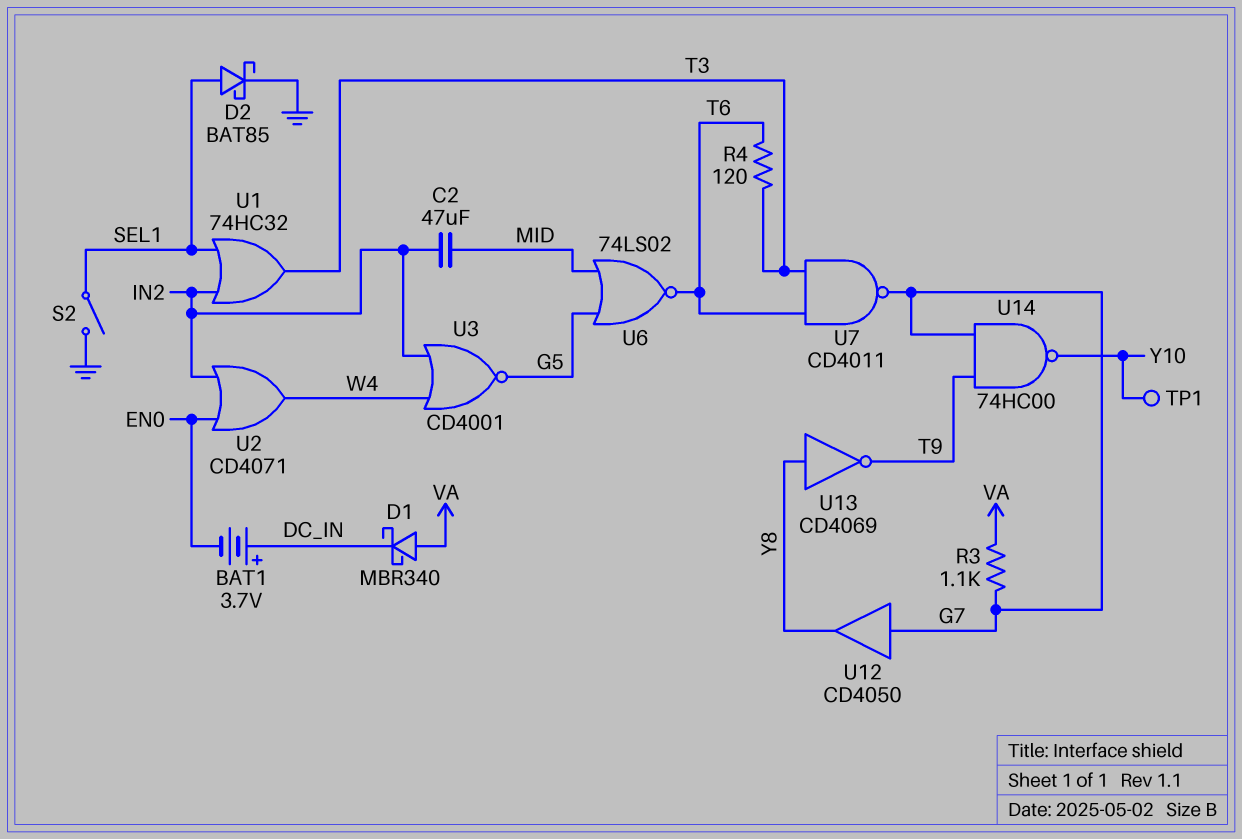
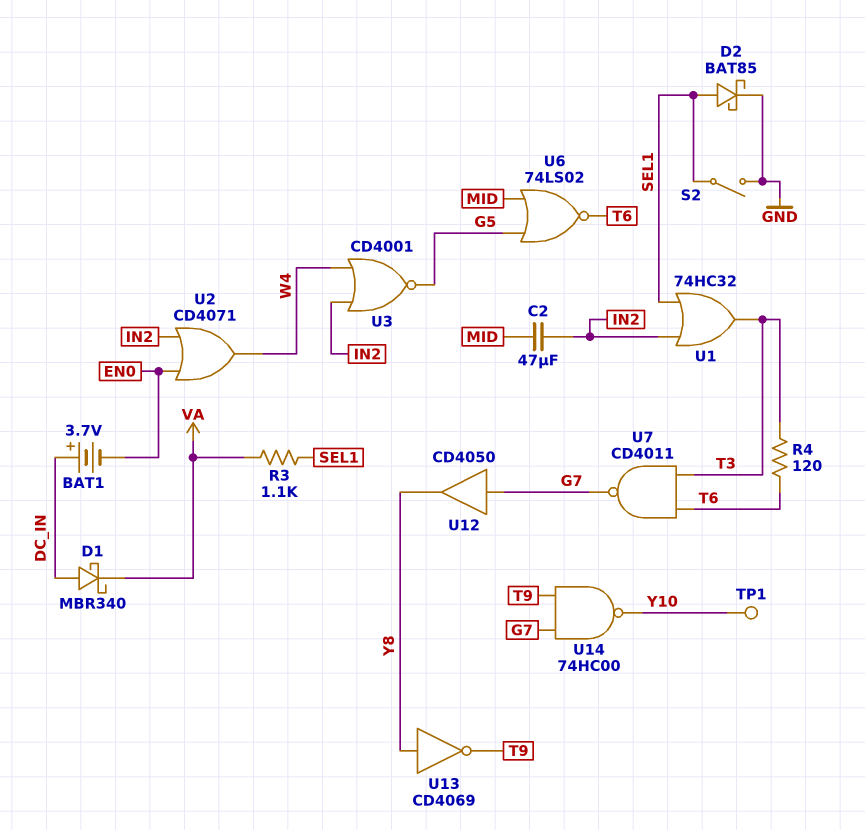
D1: schottky MBR340 (A VA, K DC_IN) -> schottky MBR340 (A DC_IN, K VA)
R3: 1.1k (G7, VA) -> 1.1k (SEL1, VA)

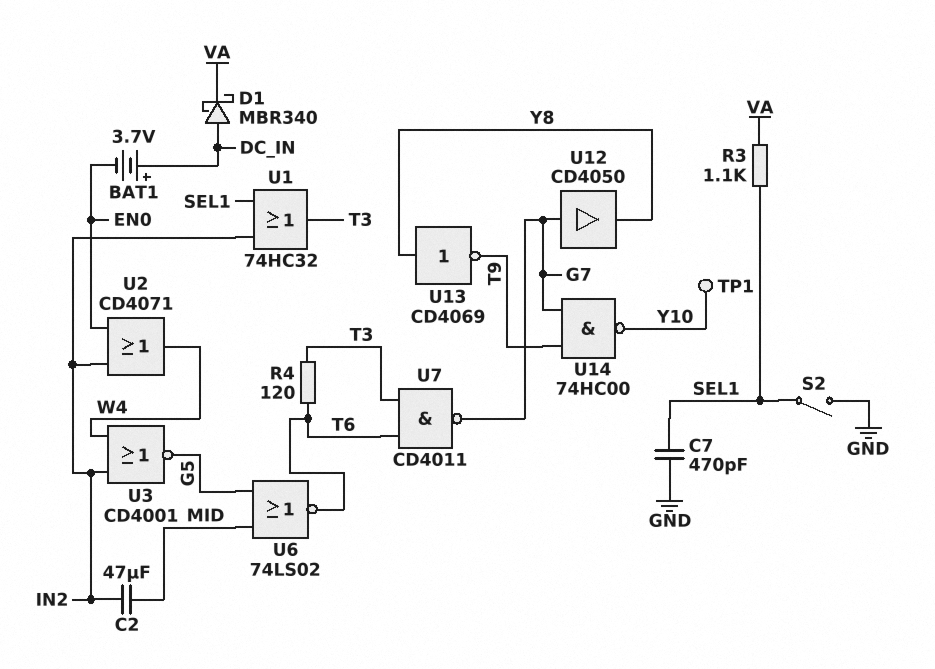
C7: none -> 470pF (GND, SEL1)
D2: schottky BAT85 (A SEL1, K GND) -> none

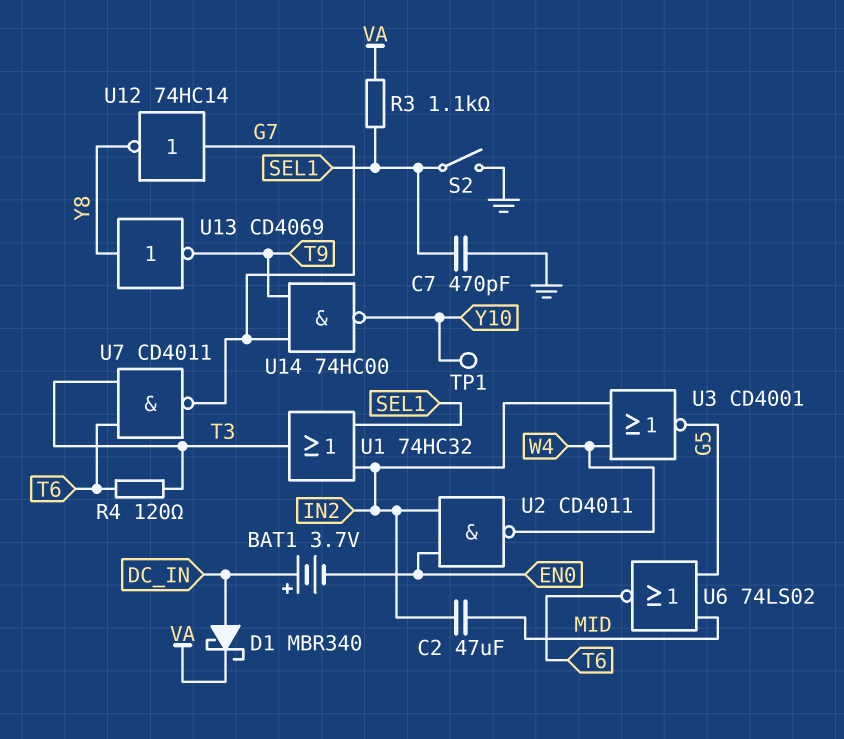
U2: OR CD4071 (in EN0, in IN2, out W4) -> NAND CD4011 (in EN0, in IN2, out W4)
U12: buffer CD4050 (in G7, out Y8) -> NOT 74HC14 (in G7, out Y8)

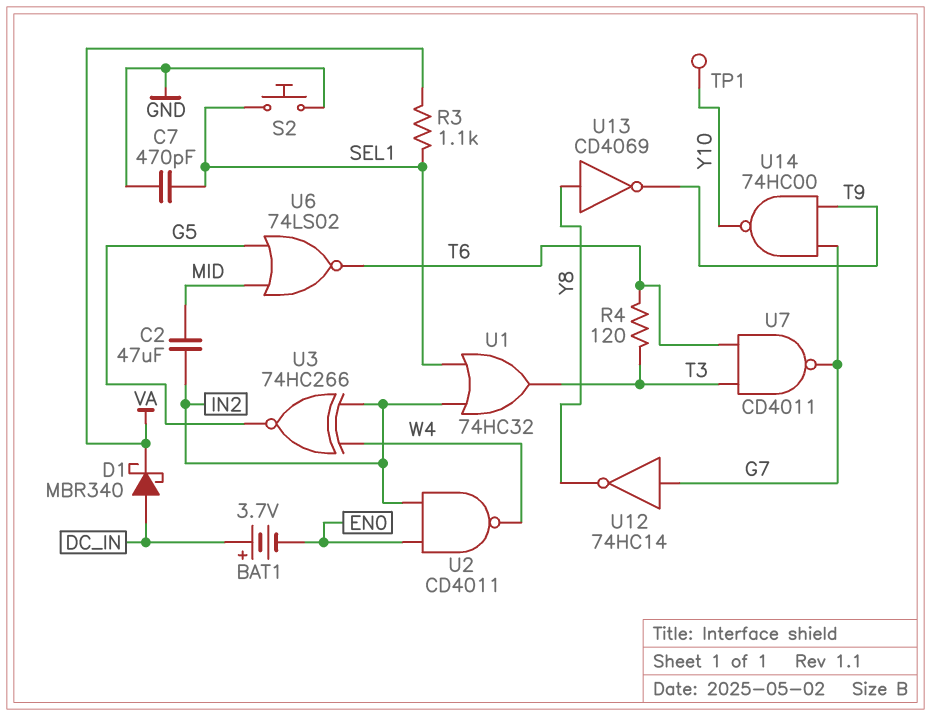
S2: switch (GND, SEL1) -> button (GND, SEL1)
U3: NOR CD4001 (in IN2, in W4, out G5) -> XNOR 74HC266 (in IN2, in W4, out G5)

